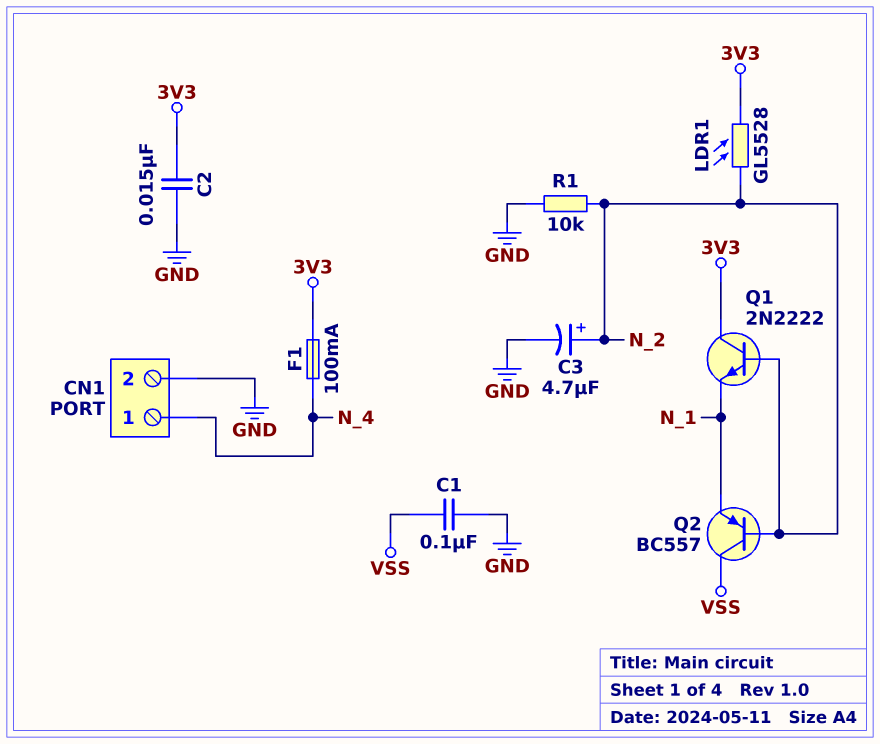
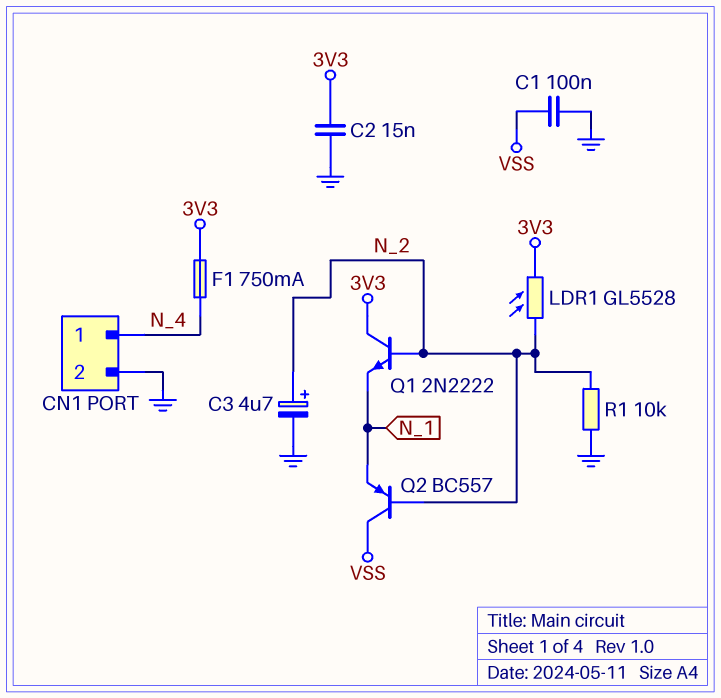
F1: 100mA (3V3, N_4) -> 750mA (3V3, N_4)

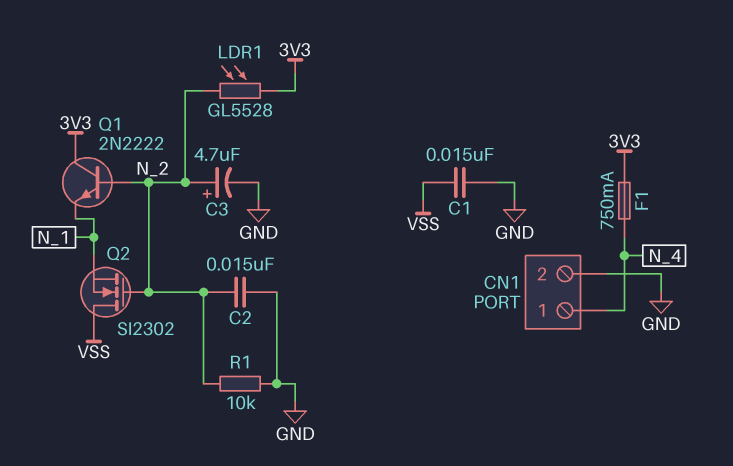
C1: 100nF (GND, VSS) -> 15nF (GND, VSS)
C2: 15nF (3V3, GND) -> 15nF (GND, N_2)
Q2: PNP BC557 (B N_2, C VSS, E N_1) -> NMOS SI2302 (G N_2, D VSS, S N_1)

